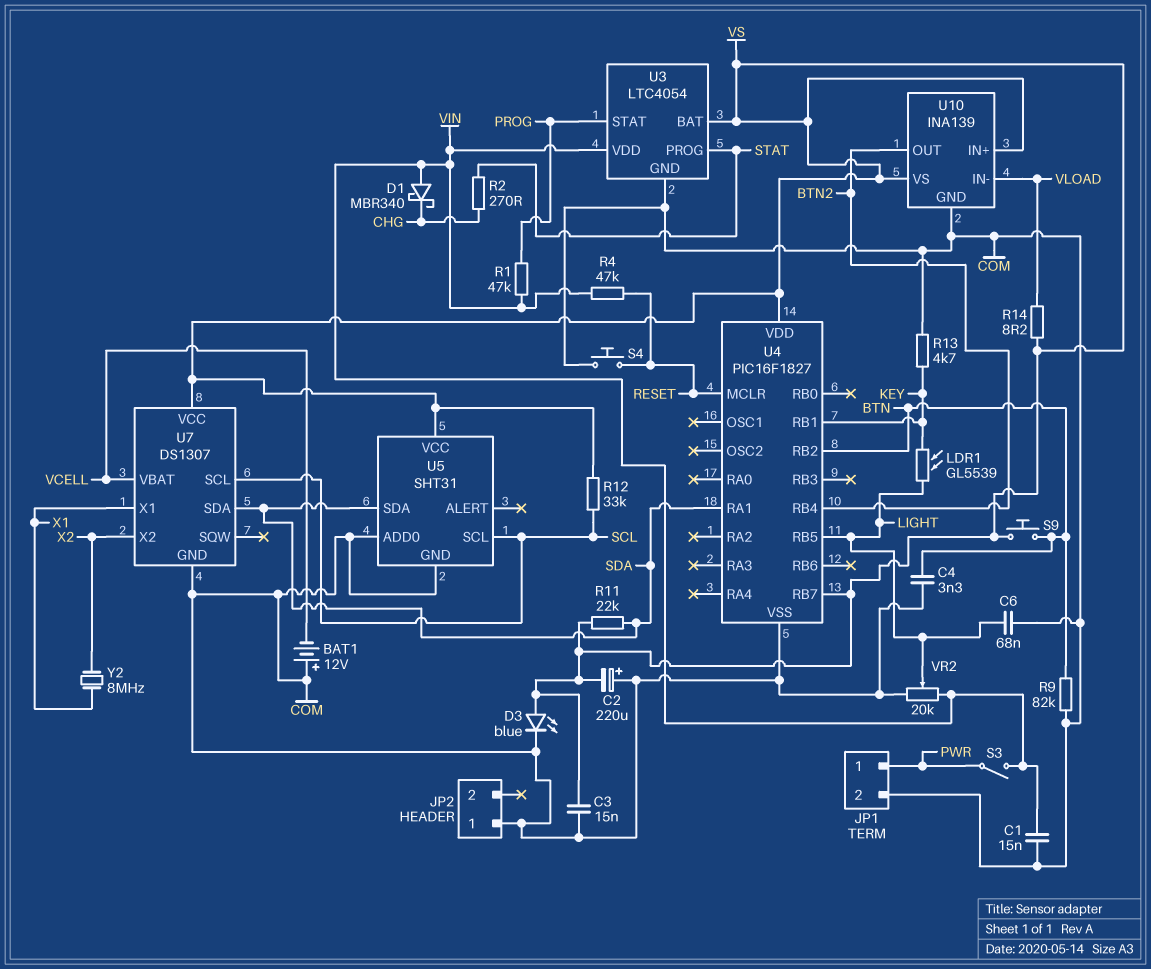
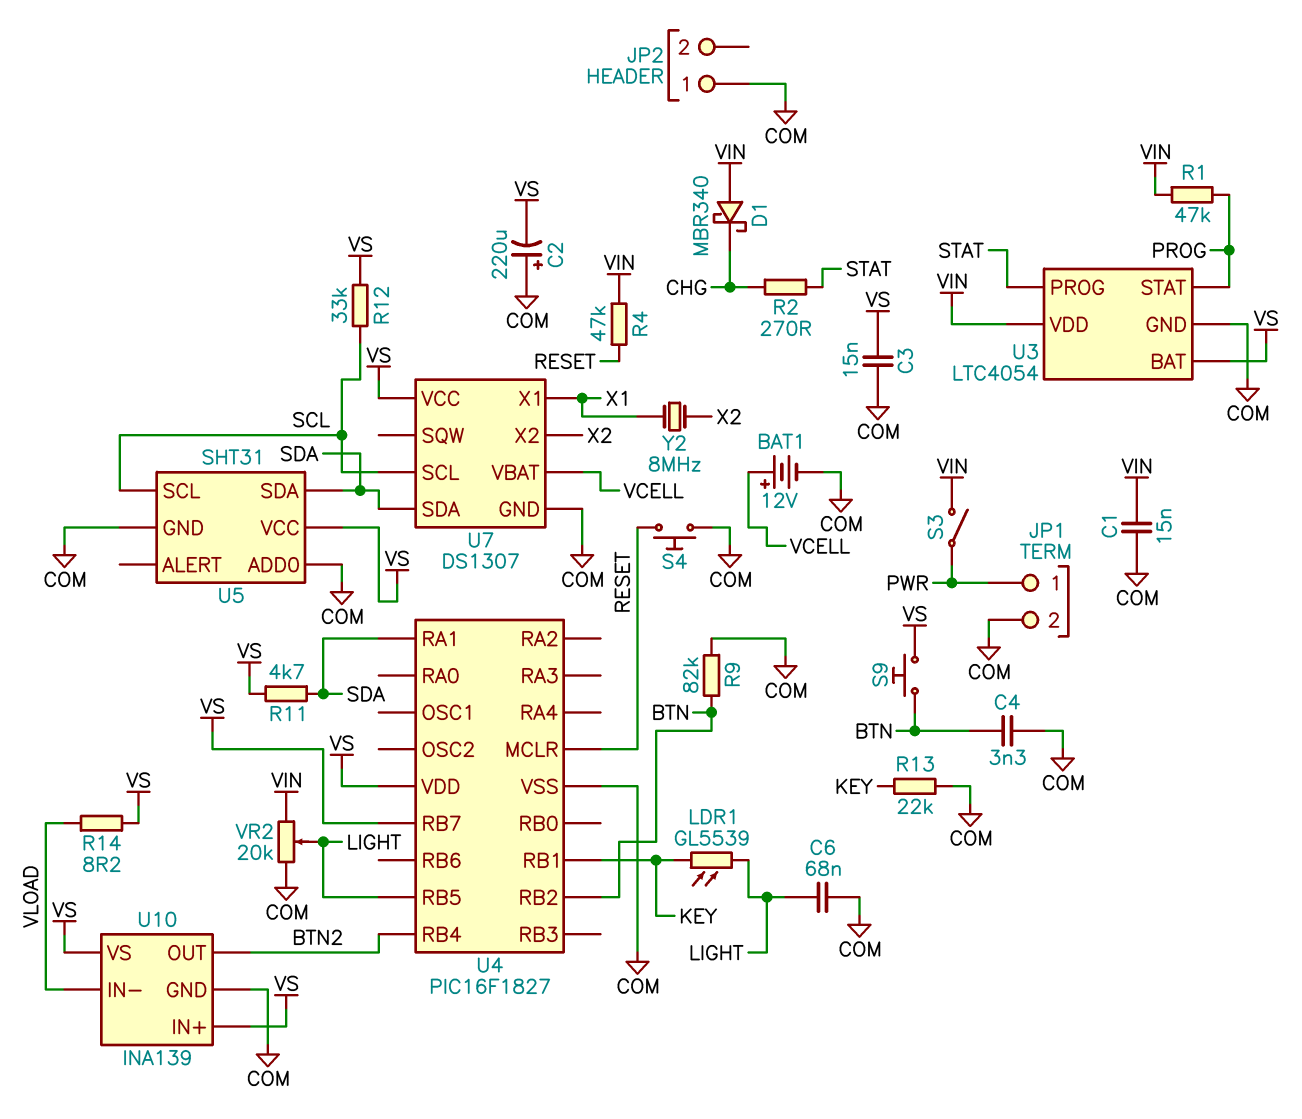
BAT1: 12V (plus COM, minus VCELL) -> 12V (plus VCELL, minus COM)
D3: LED blue (A VS, K COM) -> none
R11: 22k (SDA, VS) -> 4.7k (SDA, VS)
R13: 4.7k (COM, KEY) -> 22k (COM, KEY)

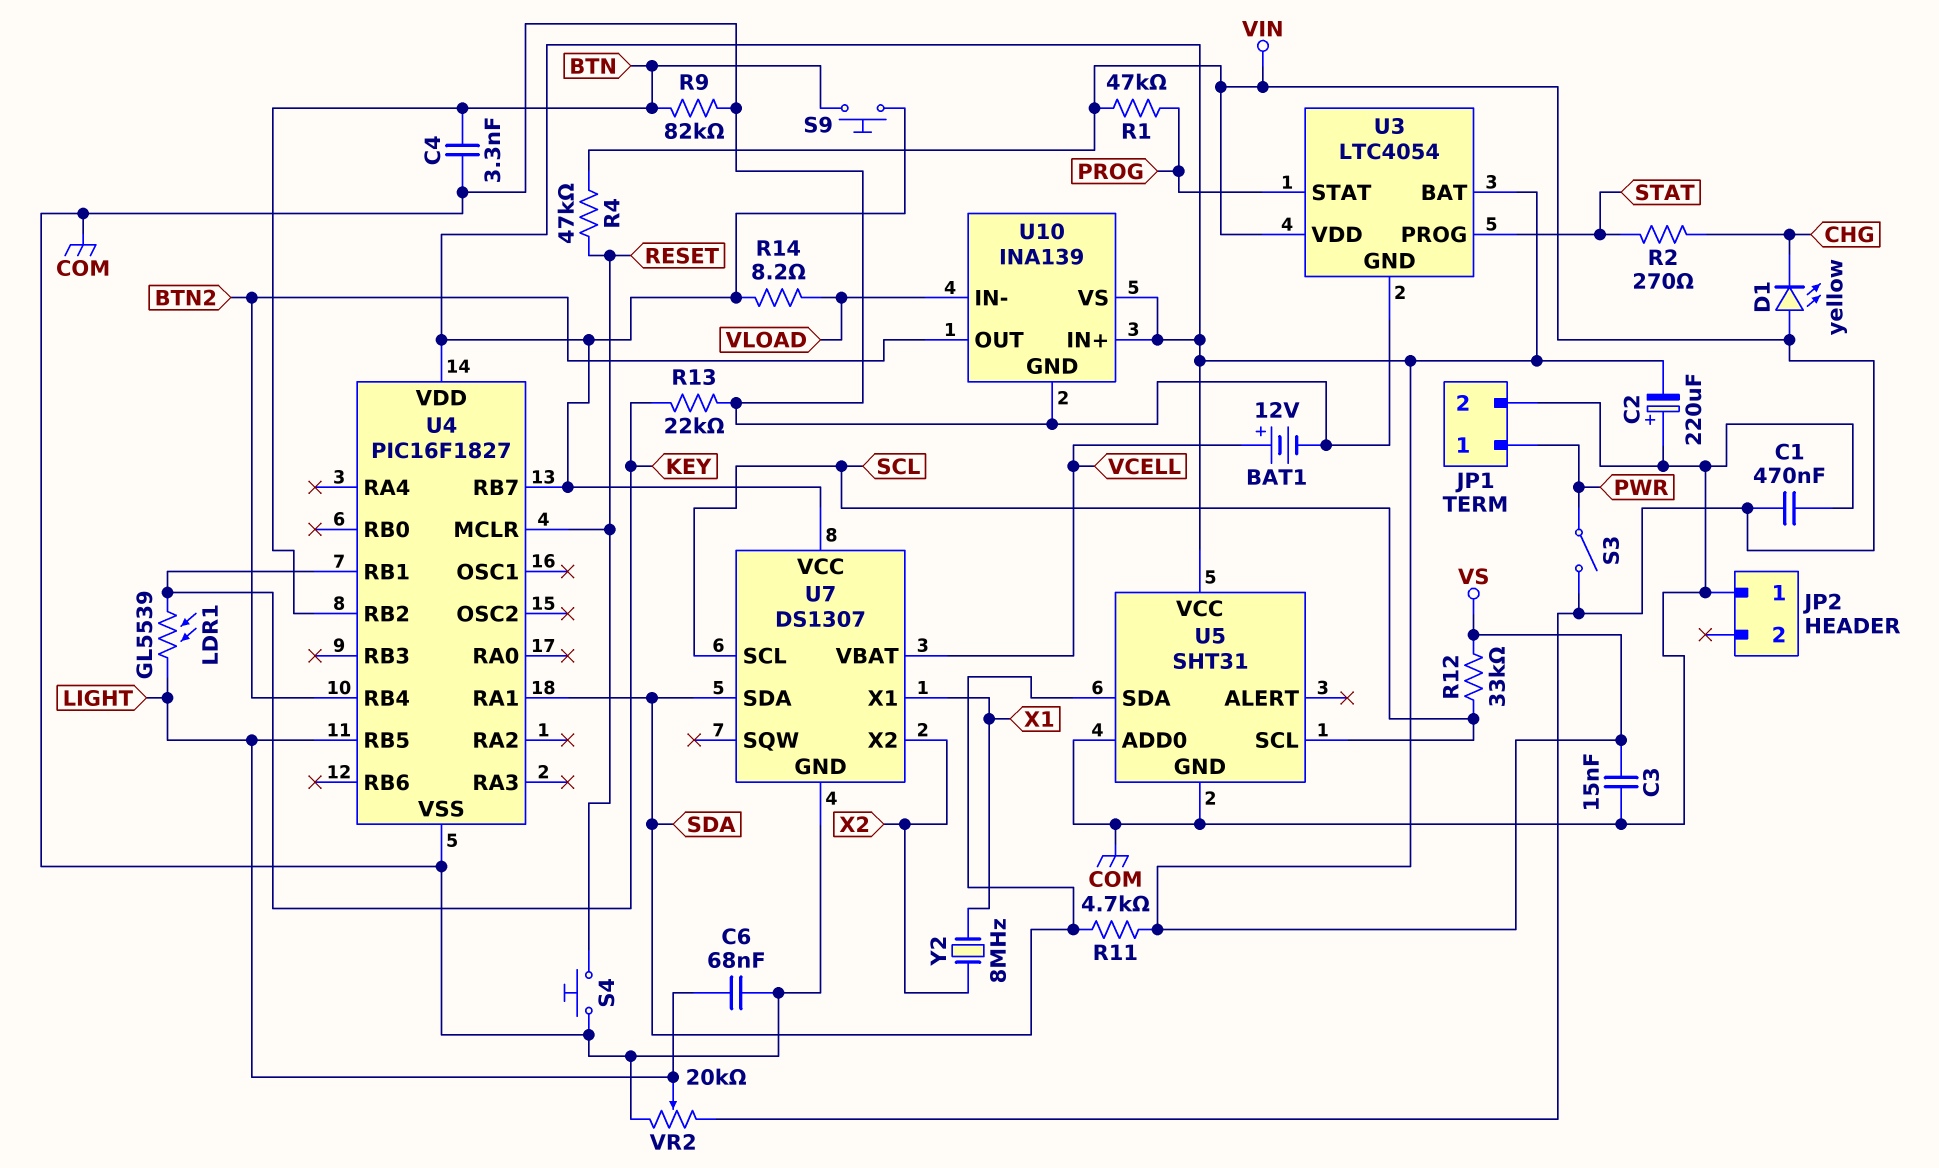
C1: 15nF (COM, VIN) -> 470nF (COM, VIN)
D1: schottky MBR340 (A VIN, K CHG) -> LED yellow (A VIN, K CHG)

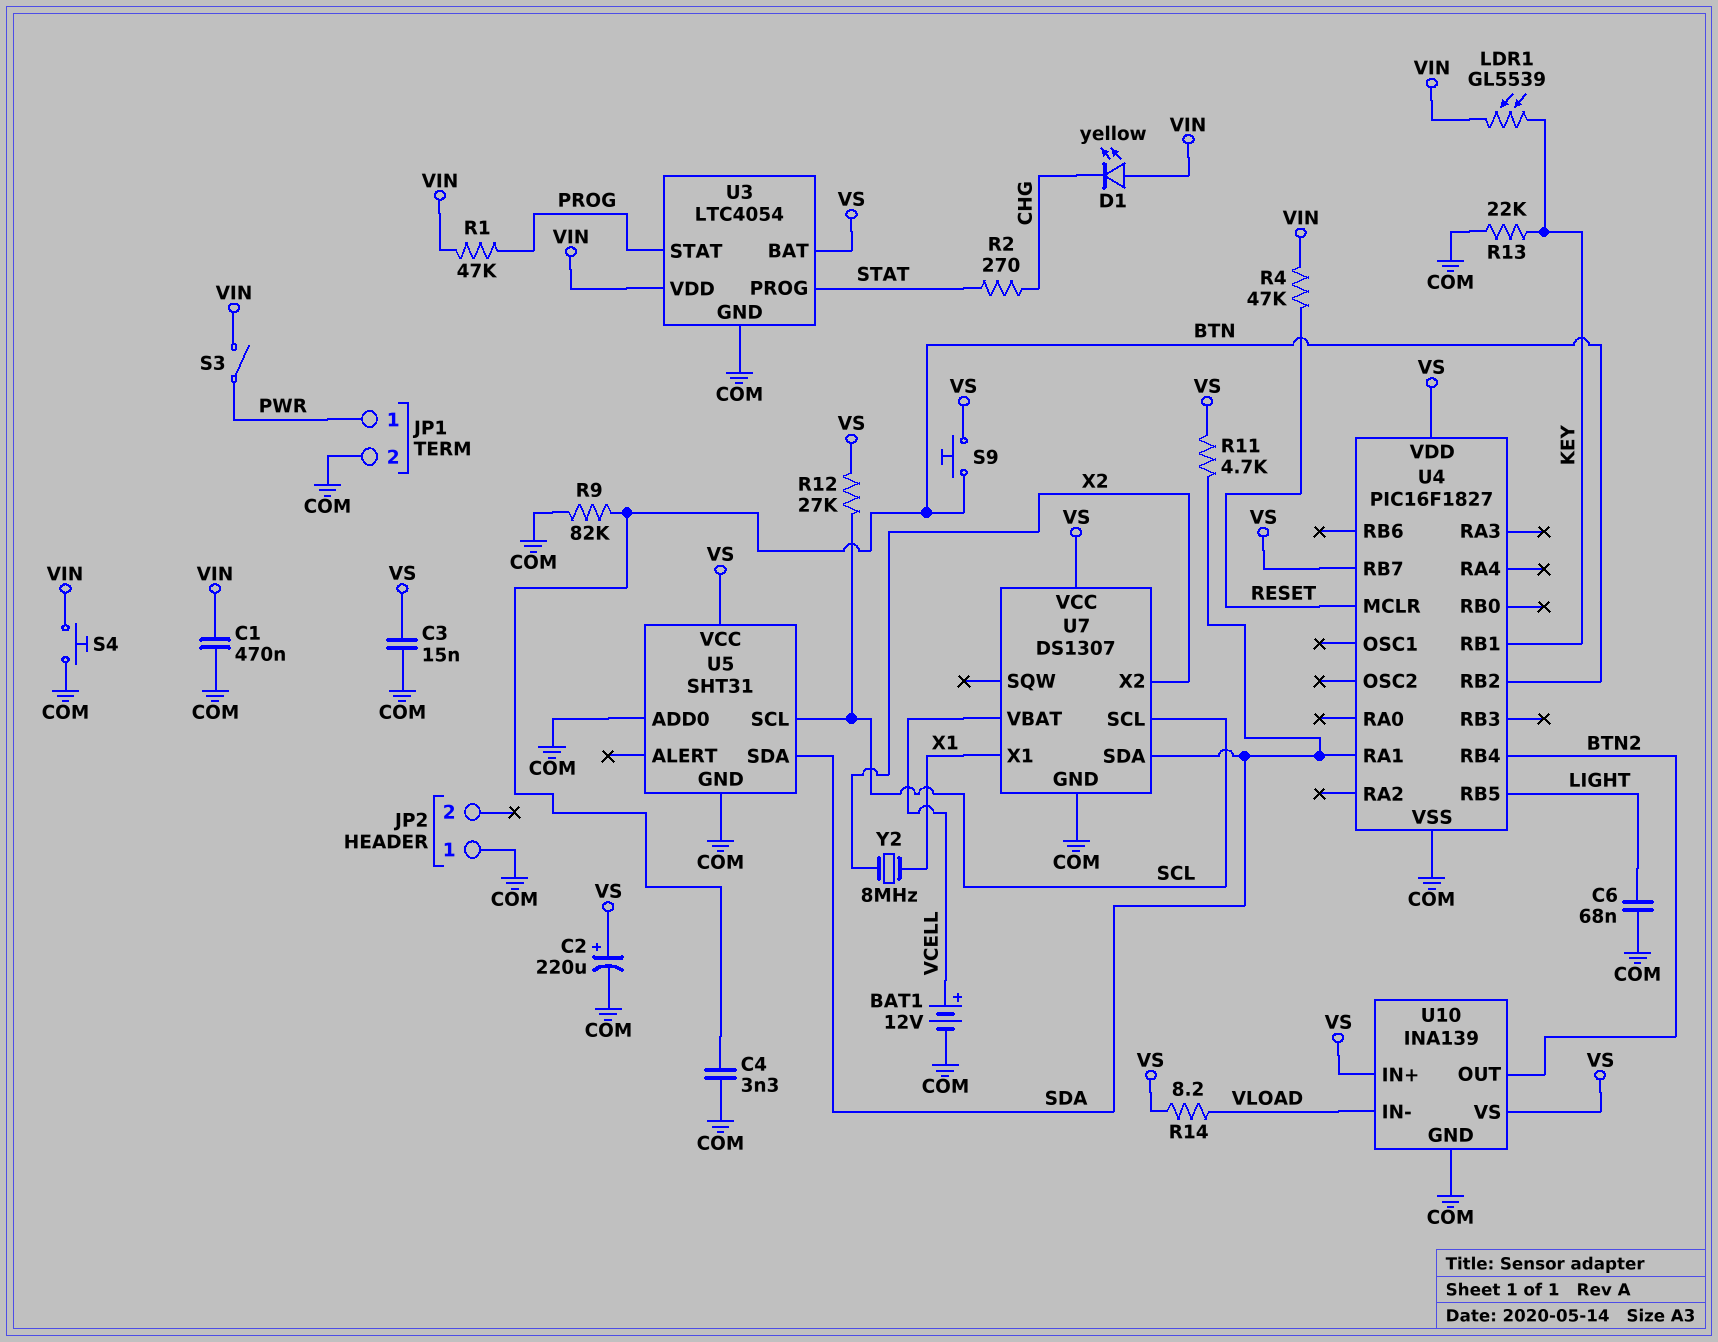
C2: 220uF (plus COM, minus VS) -> 220uF (plus VS, minus COM)
LDR1: GL5539 (KEY, LIGHT) -> GL5539 (KEY, VIN)
R12: 33k (SCL, VS) -> 27k (SCL, VS)
S4: button (COM, RESET) -> button (COM, VIN)
VR2: 20k (COM, VIN, wiper LIGHT) -> none

